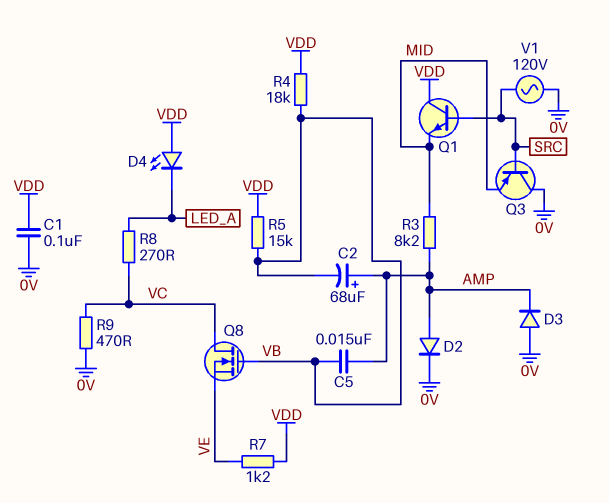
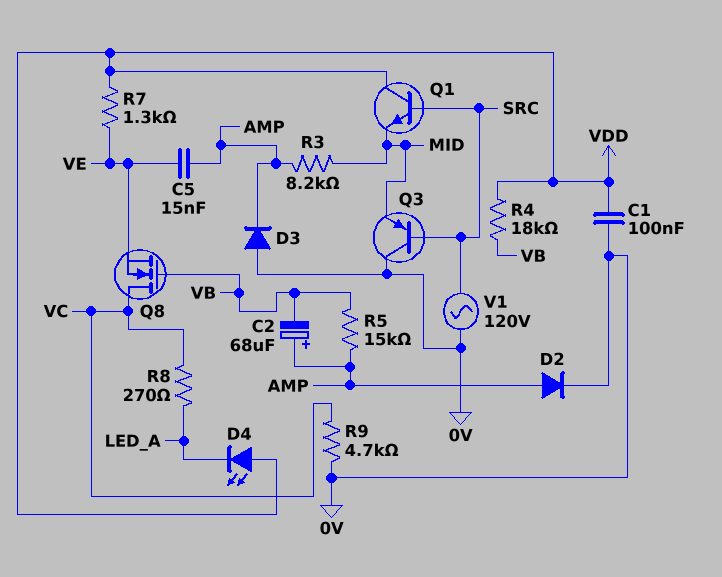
C5: 15nF (AMP, VB) -> 15nF (AMP, VE)
R5: 15k (VB, VDD) -> 15k (AMP, VB)
R7: 1.2k (VDD, VE) -> 1.3k (VDD, VE)
R9: 470 (0V, VC) -> 4.7k (0V, VC)

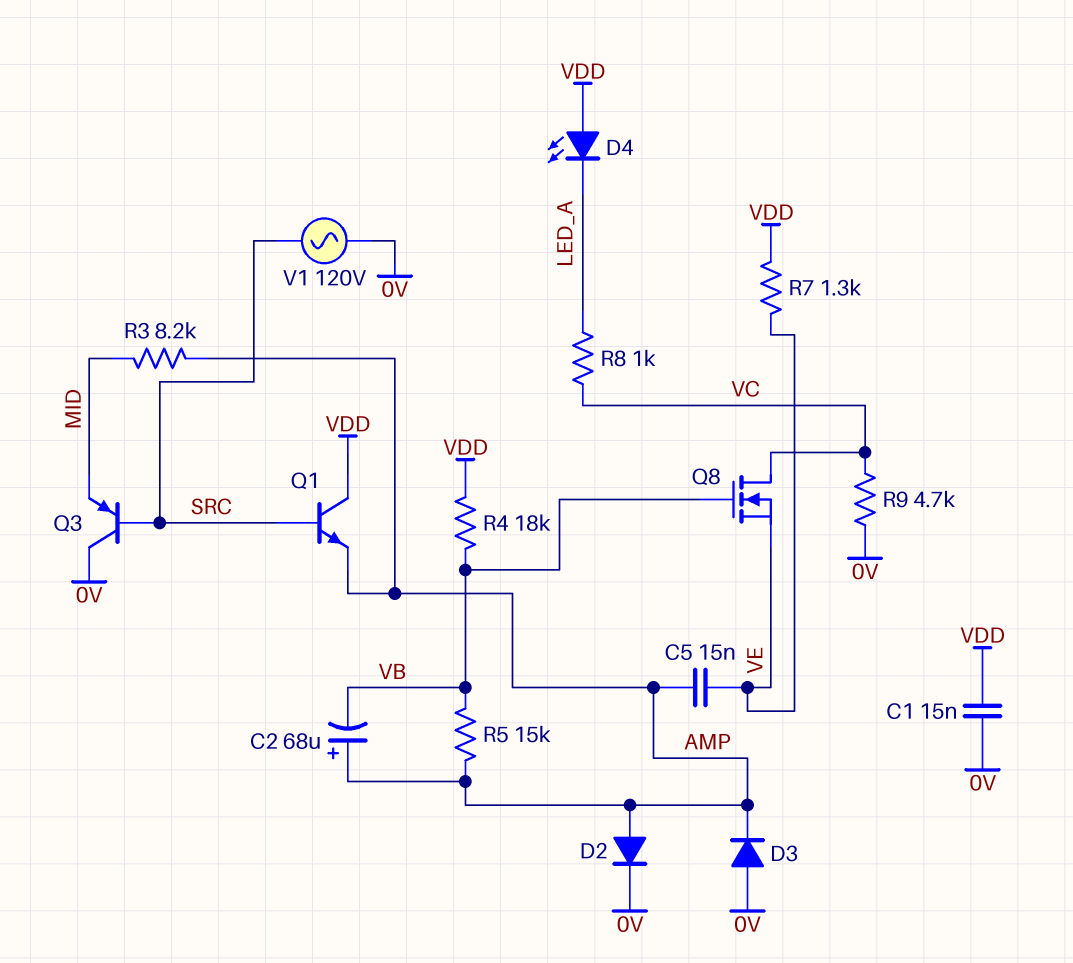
C1: 100nF (0V, VDD) -> 15nF (0V, VDD)
Q1: NPN (B SRC, C VDD, E MID) -> NPN (B SRC, C VDD, E AMP)
R8: 270 (LED_A, VC) -> 1k (LED_A, VC)

